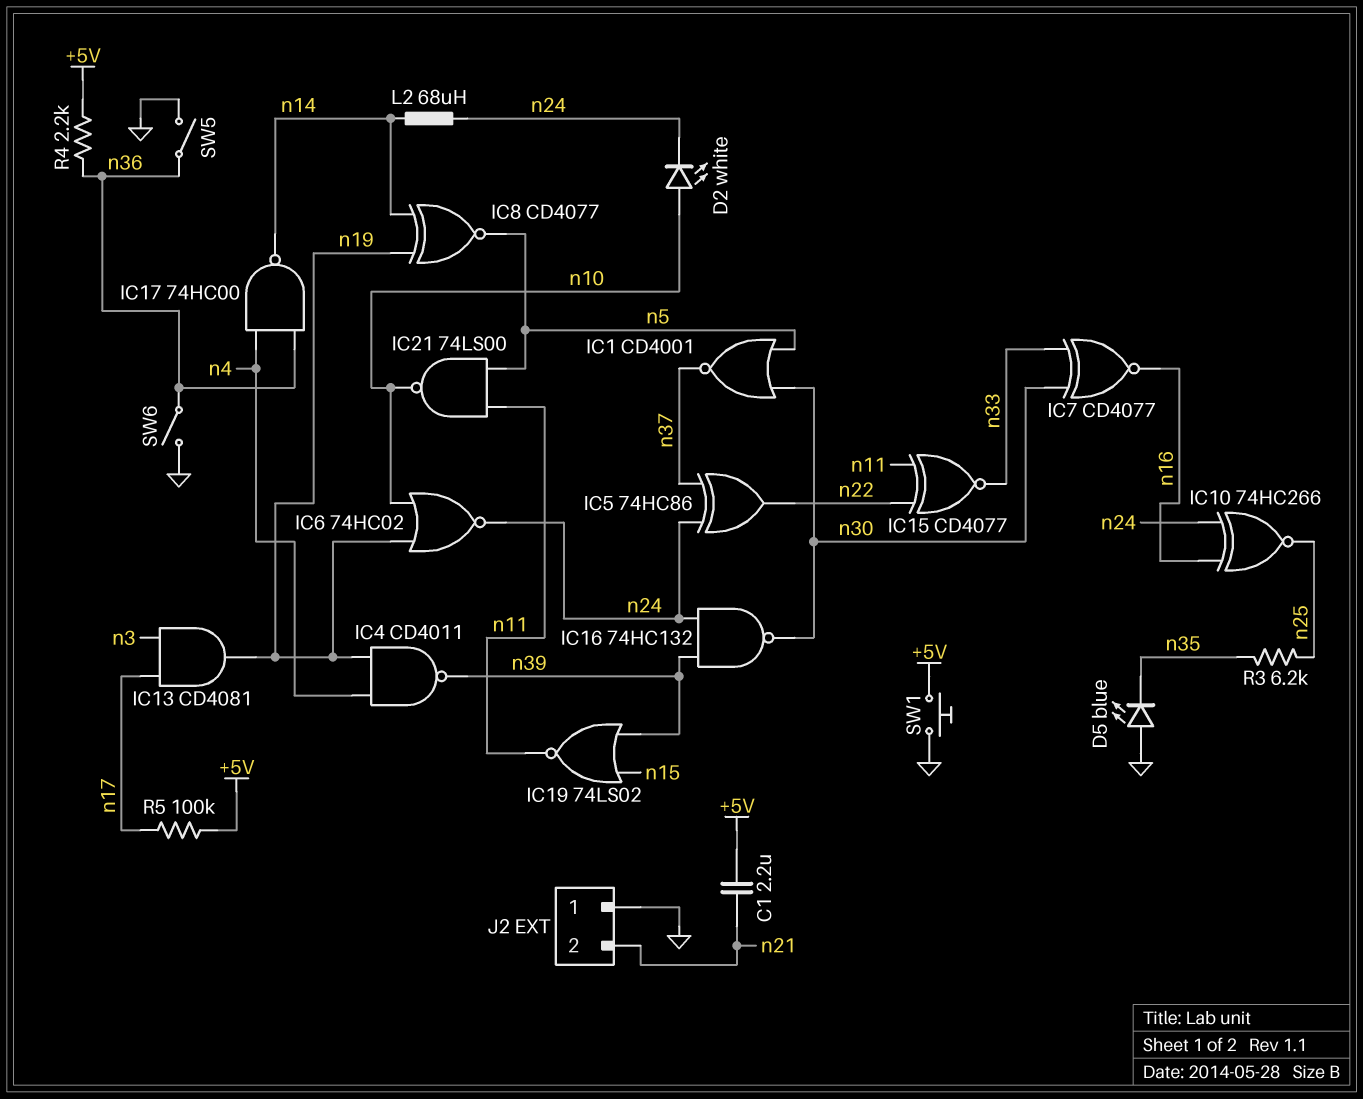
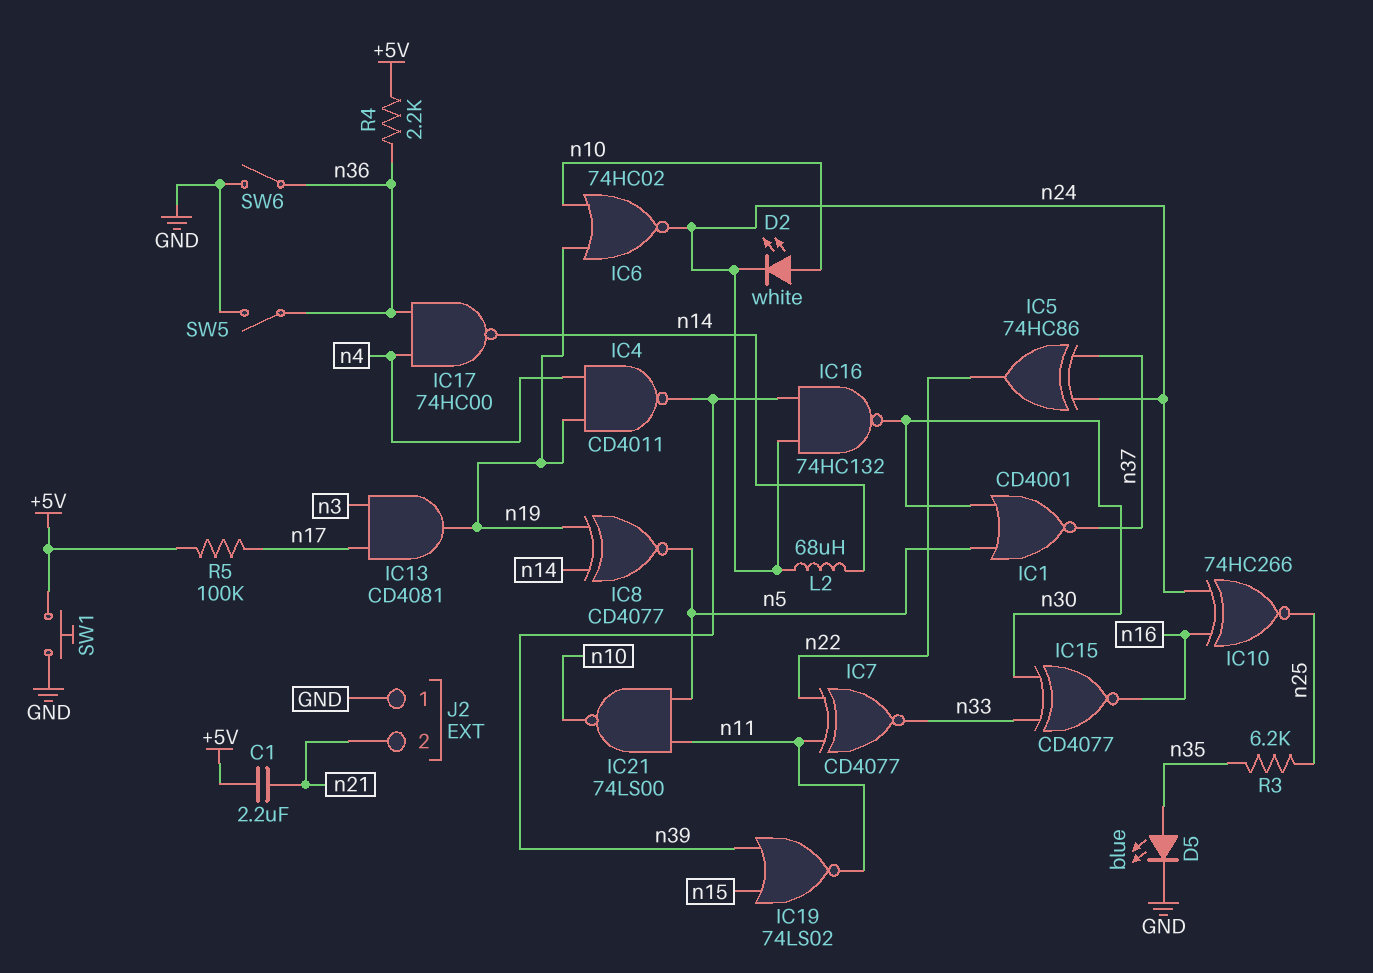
D5: LED blue (A GND, K n35) -> LED blue (A n35, K GND)
IC7: XNOR CD4077 (in n30, in n33, out n16) -> XNOR CD4077 (in n11, in n22, out n33)
IC15: XNOR CD4077 (in n11, in n22, out n33) -> XNOR CD4077 (in n30, in n33, out n16)

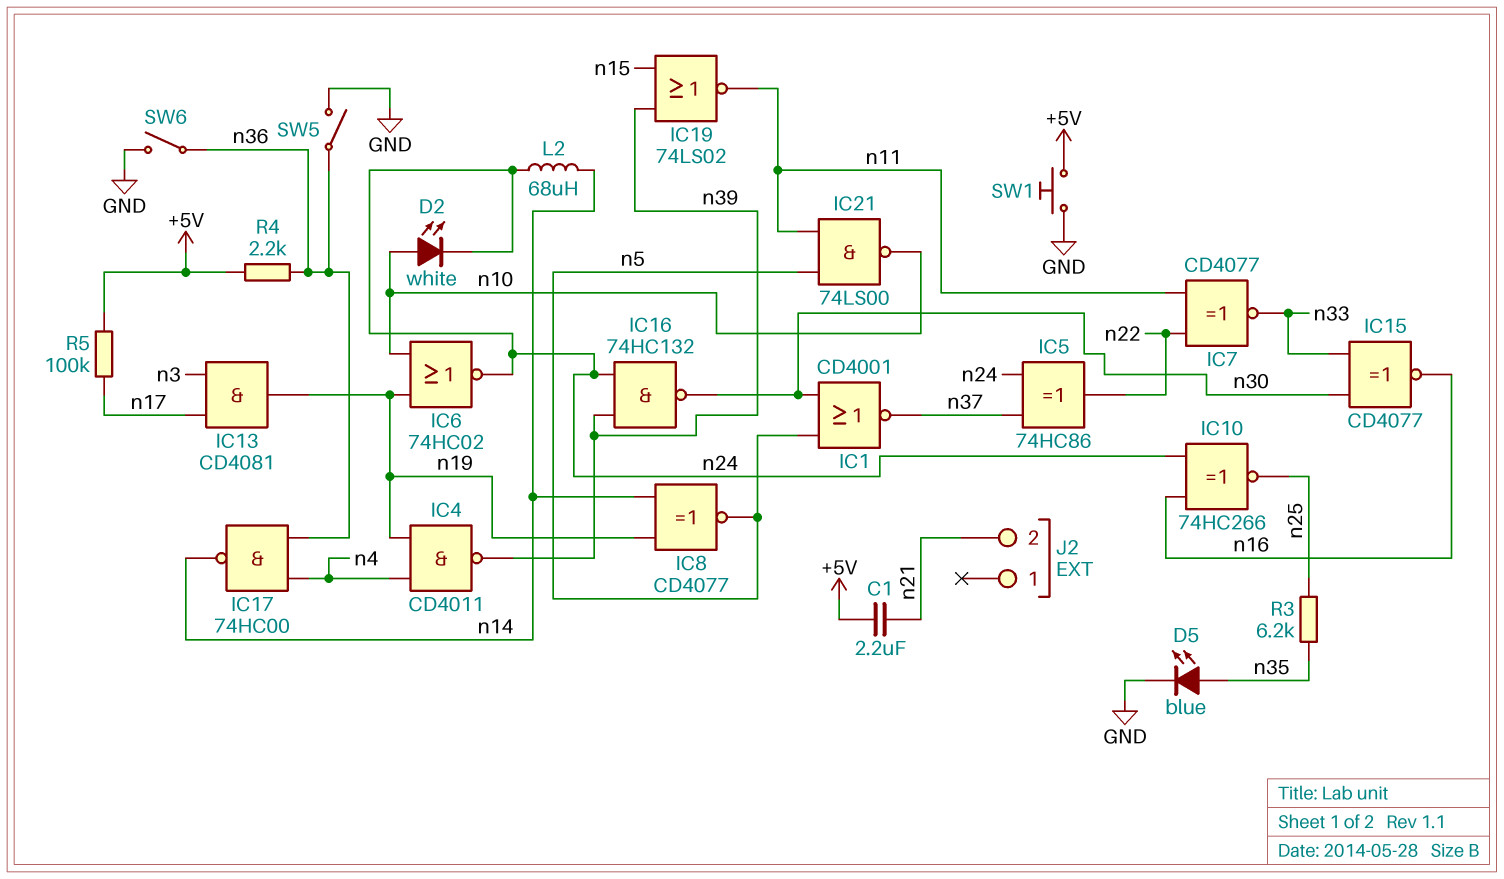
J2 pin 1: GND -> none

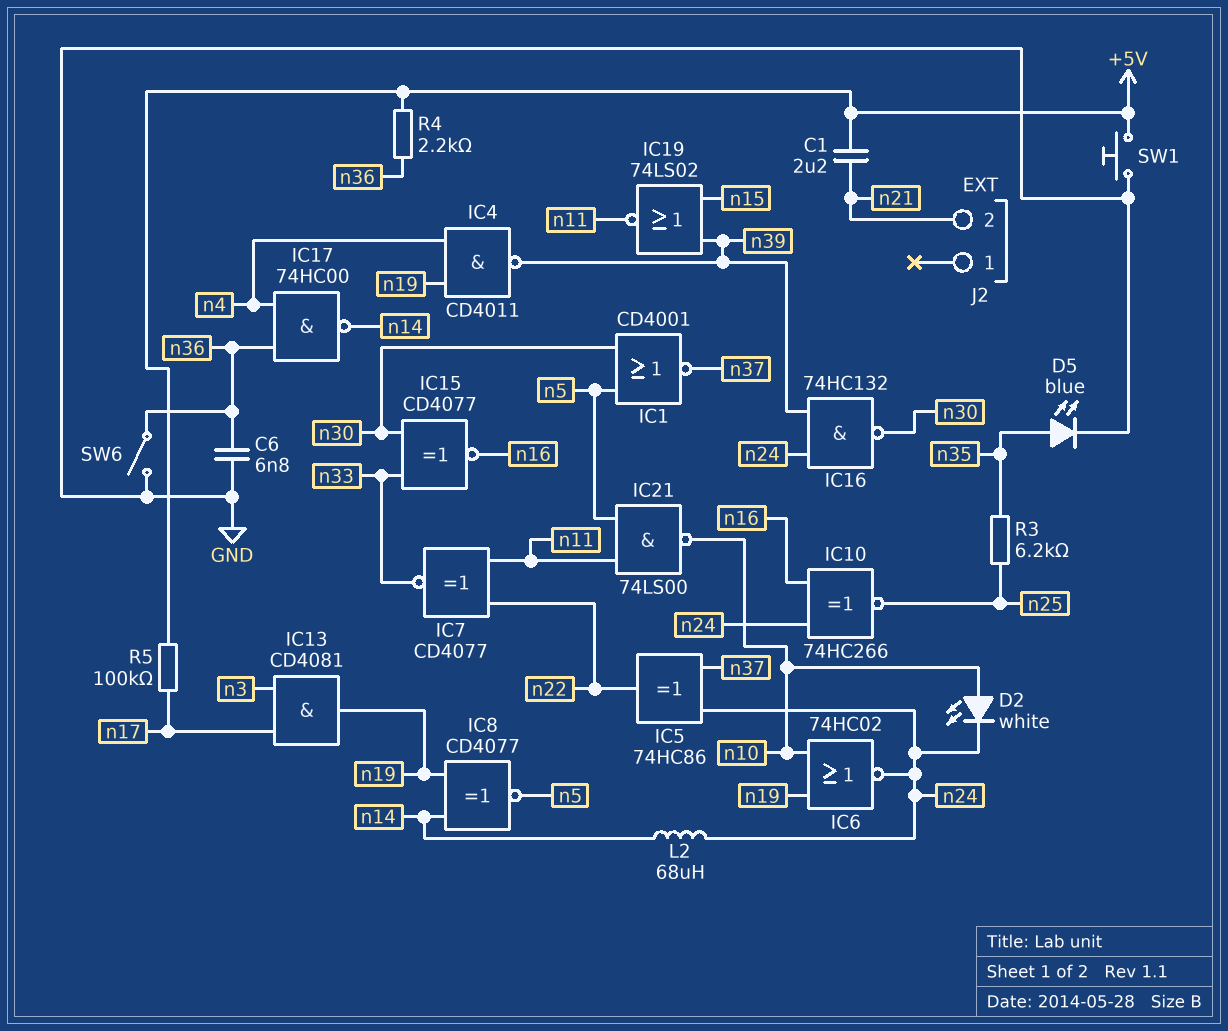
C6: none -> 6.8nF (GND, n36)
SW5: switch (GND, n36) -> none

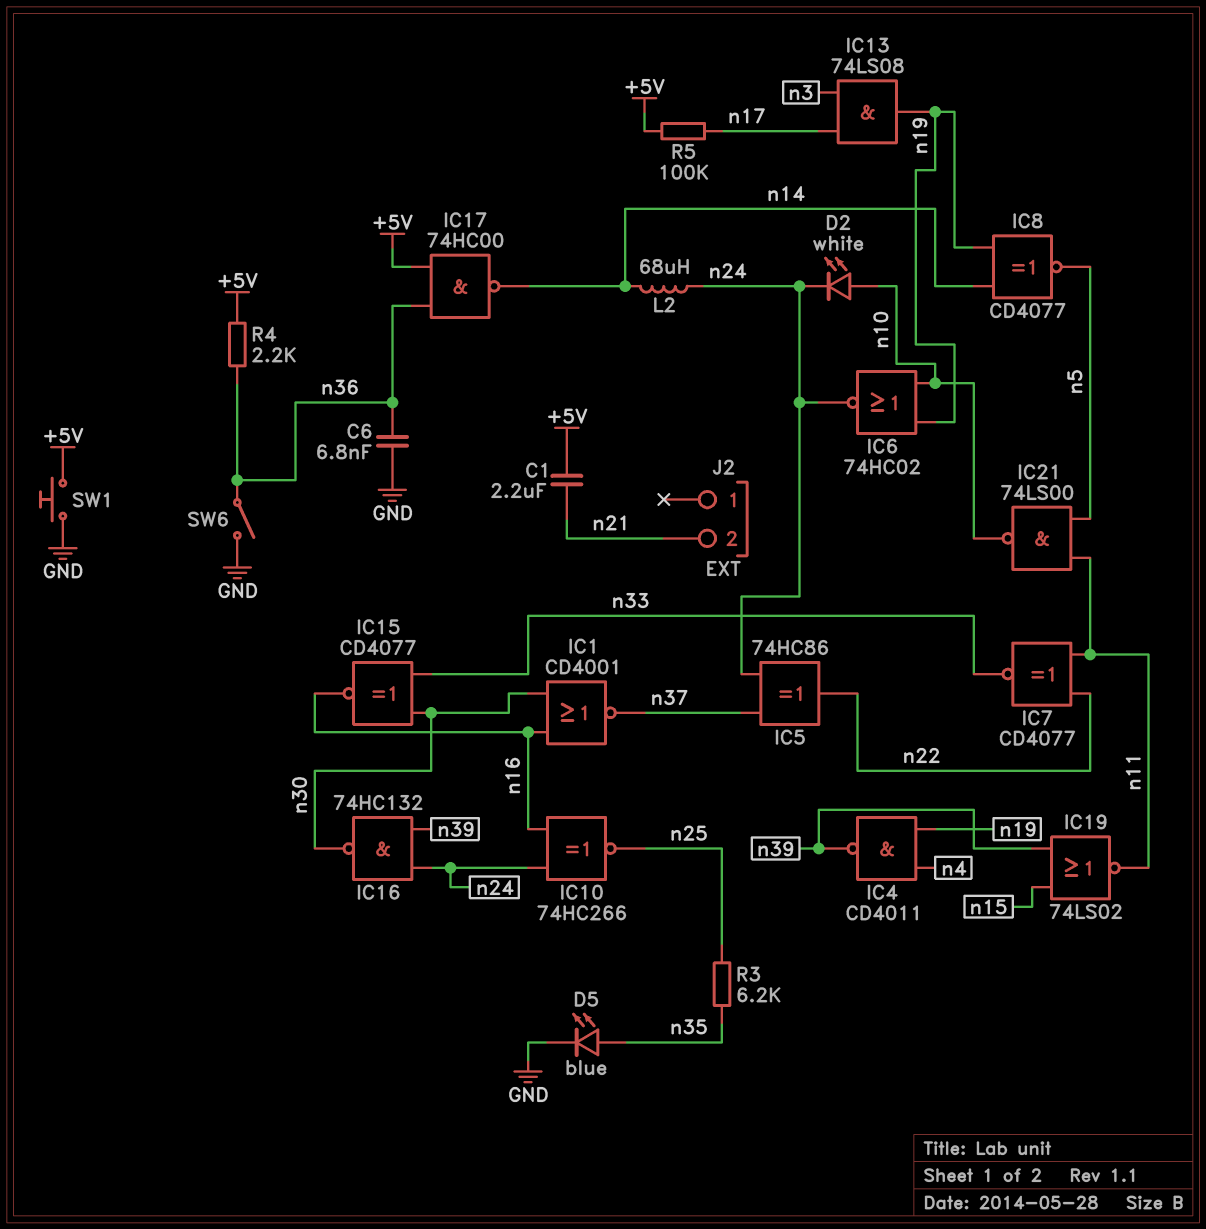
IC1: NOR CD4001 (in n5, in n30, out n37) -> NOR CD4001 (in n16, in n30, out n37)
IC13: AND CD4081 (in n3, in n17, out n19) -> AND 74LS08 (in n3, in n17, out n19)
IC17: NAND 74HC00 (in n4, in n36, out n14) -> NAND 74HC00 (in +5V, in n36, out n14)

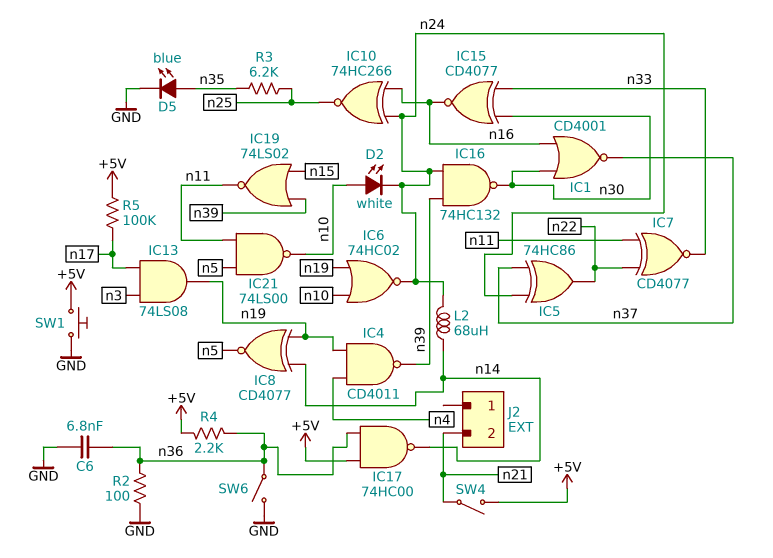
C1: 2.2uF (+5V, n21) -> none
R2: none -> 100 (GND, n36)
SW4: none -> switch (+5V, n21)

